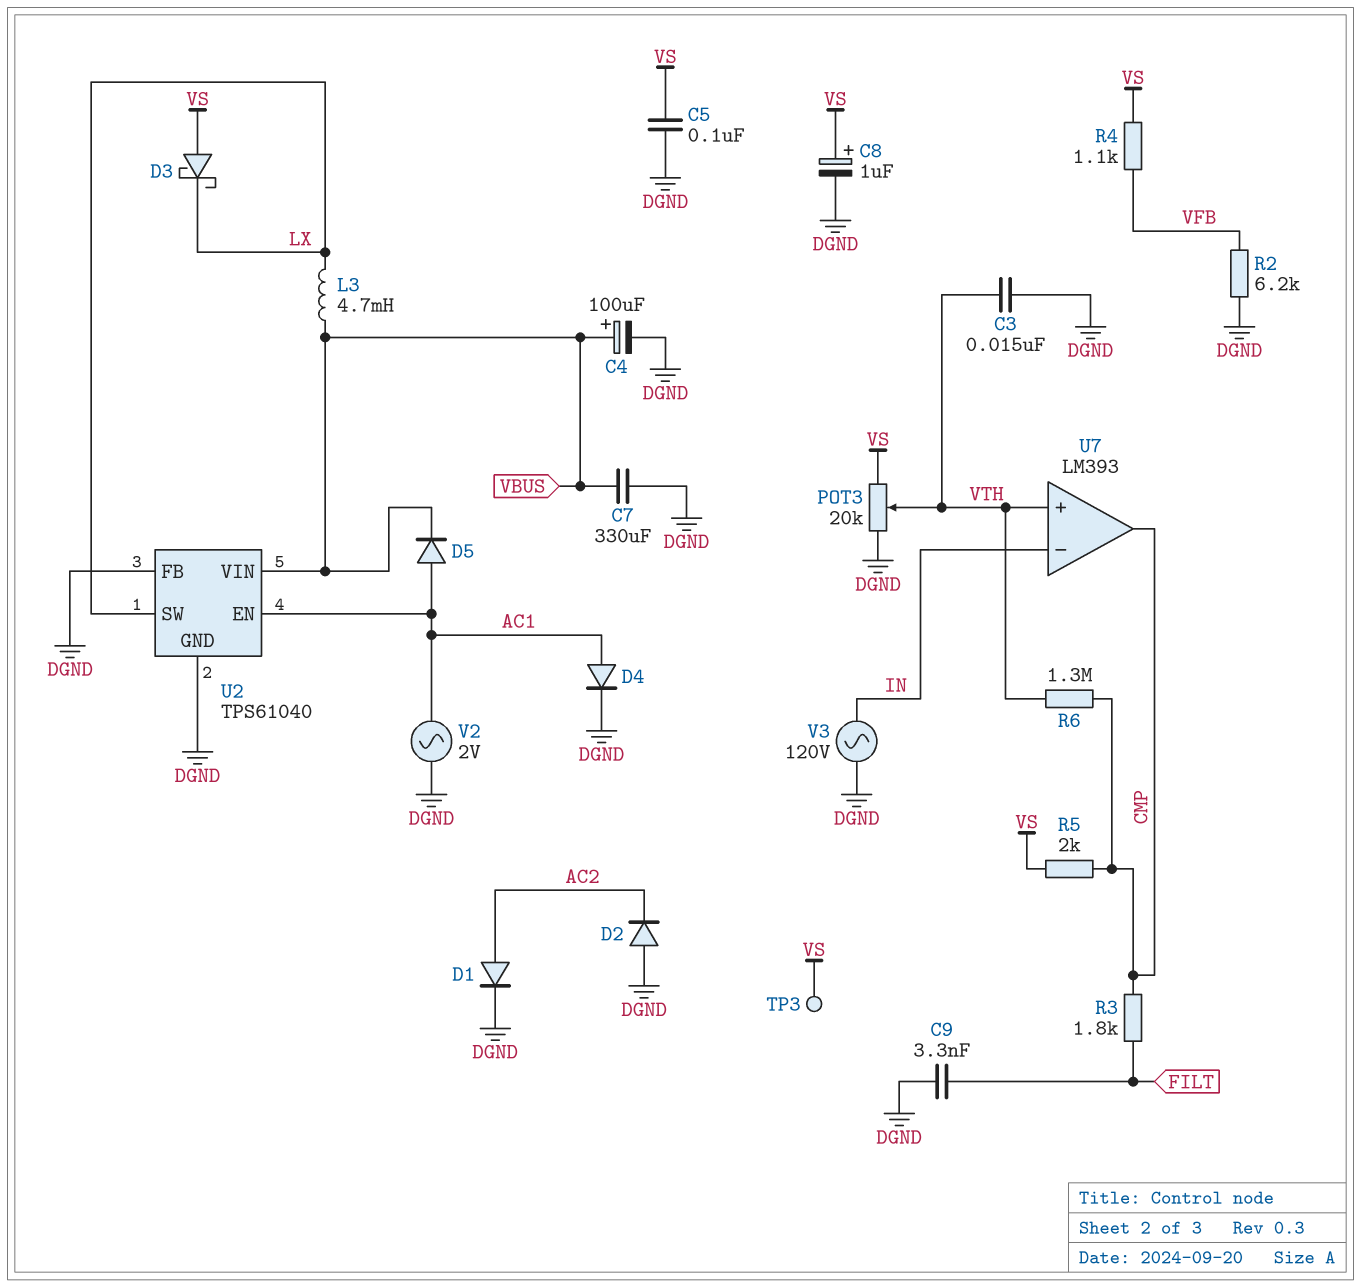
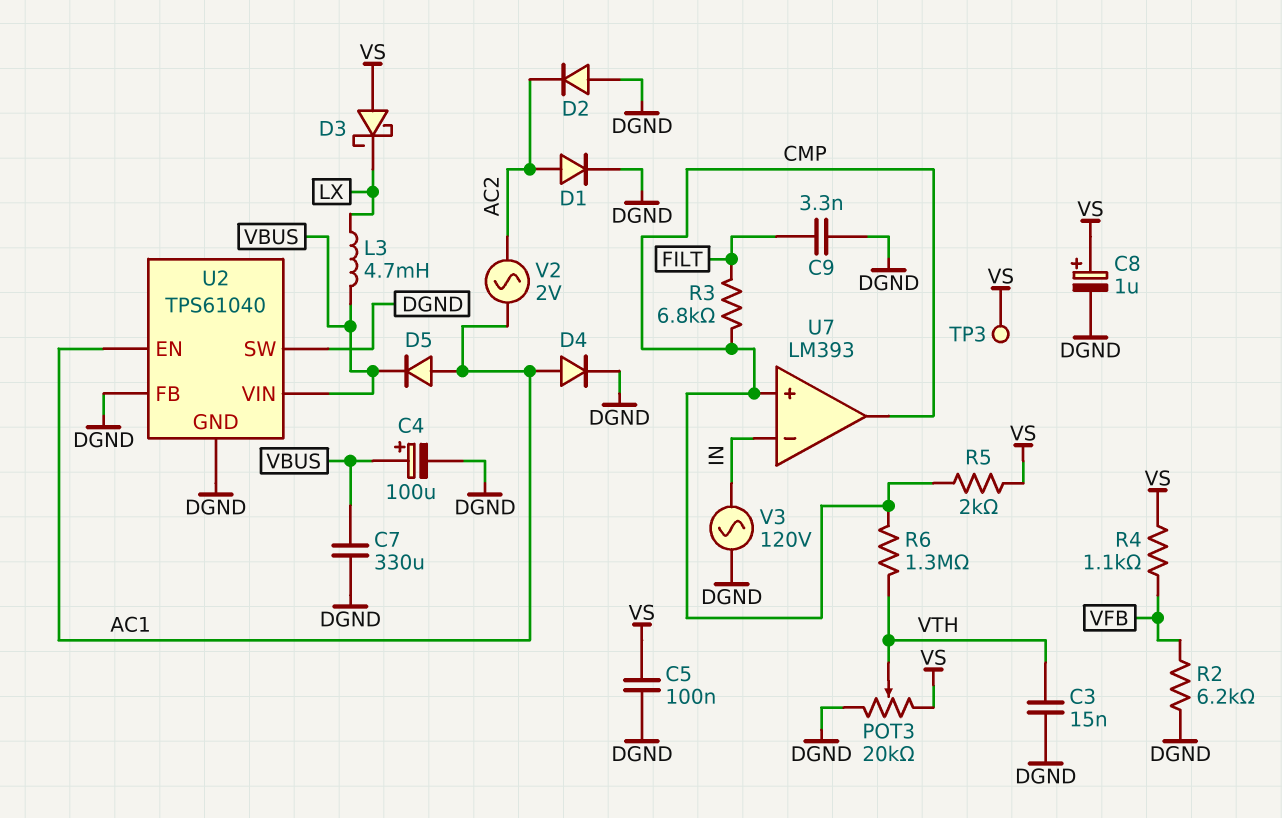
R3: 1.8k (CMP, FILT) -> 6.8k (CMP, FILT)
U2 pin SW: LX -> DGND
U7 pin in+: VTH -> CMP
V2: AC 2V (AC1, DGND) -> AC 2V (AC1, AC2)

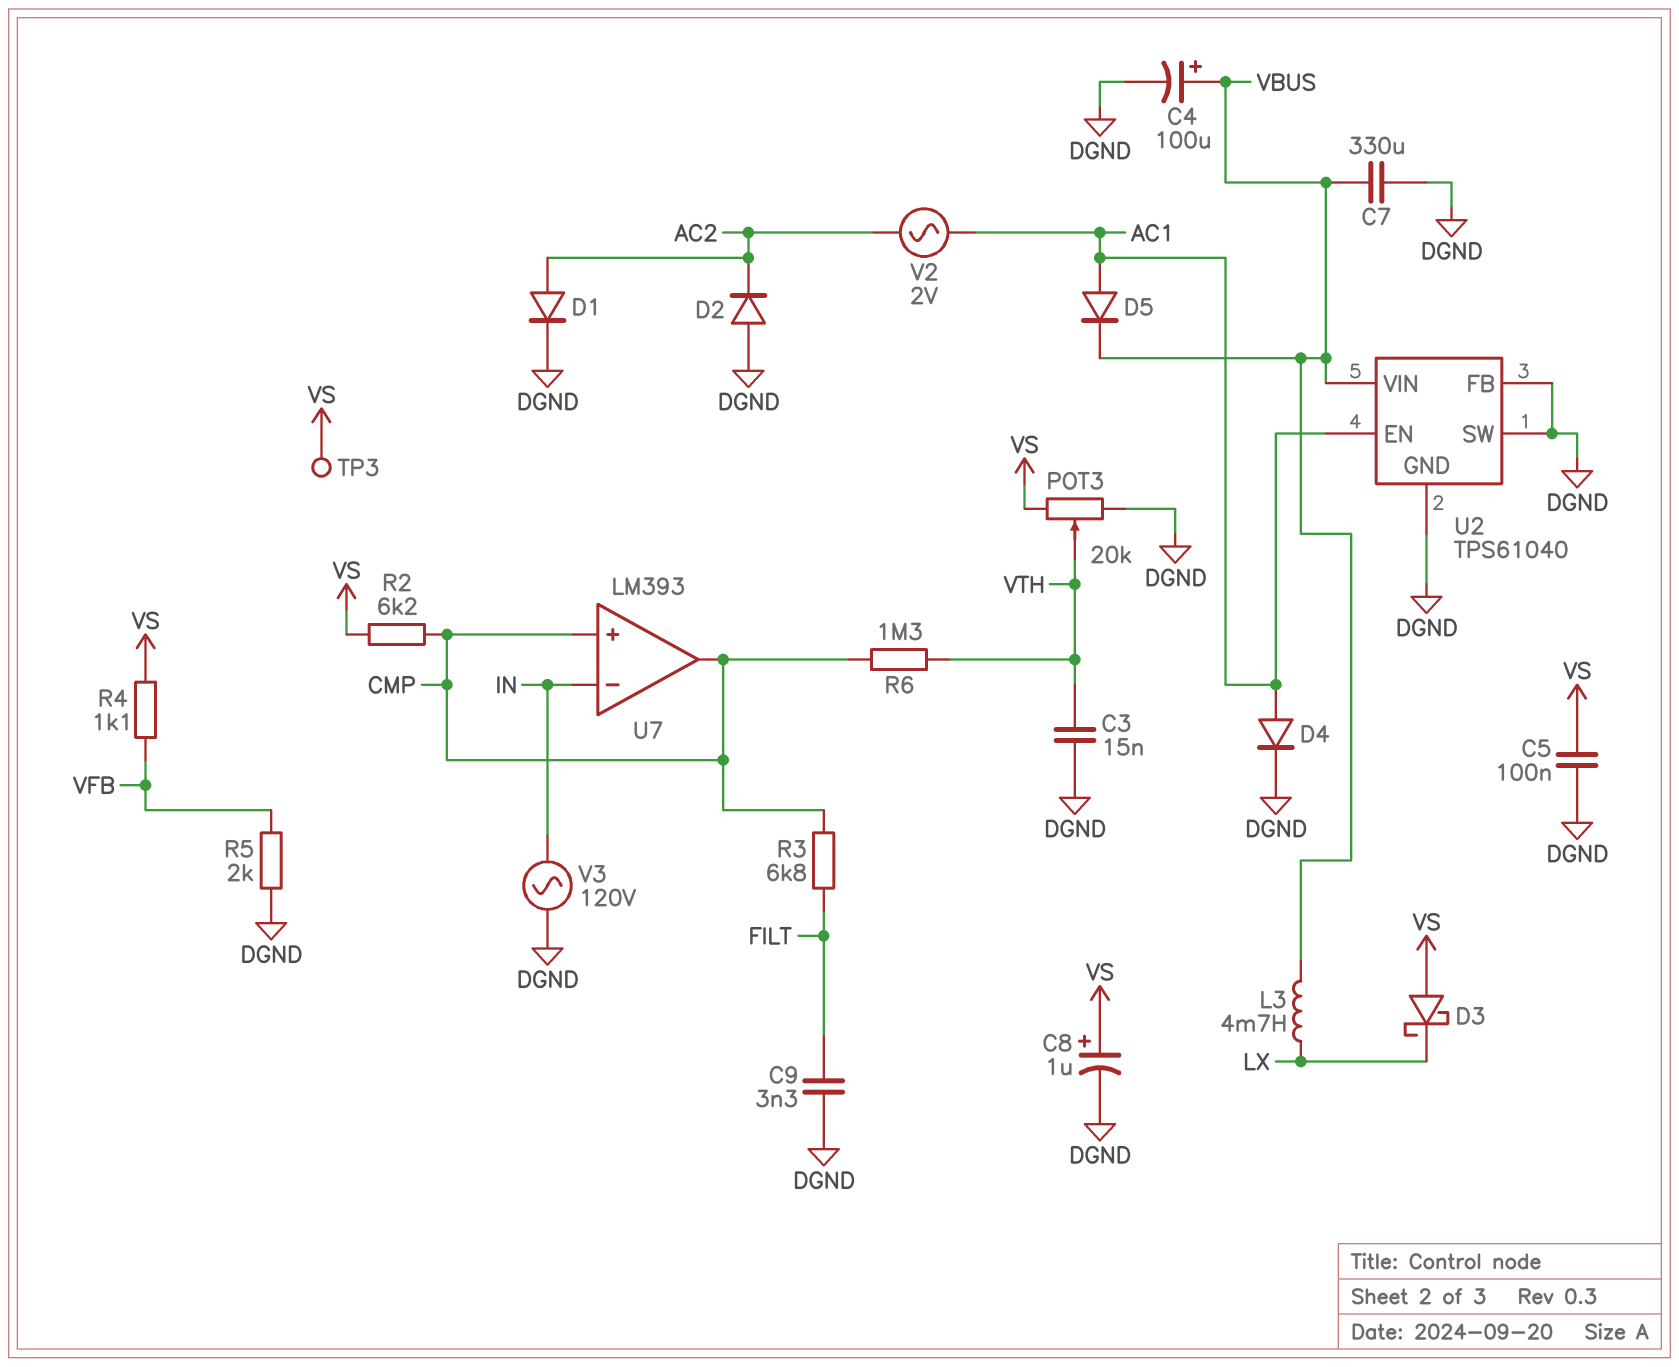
R2: 6.2k (DGND, VFB) -> 6.2k (CMP, VS)
R5: 2k (CMP, VS) -> 2k (DGND, VFB)

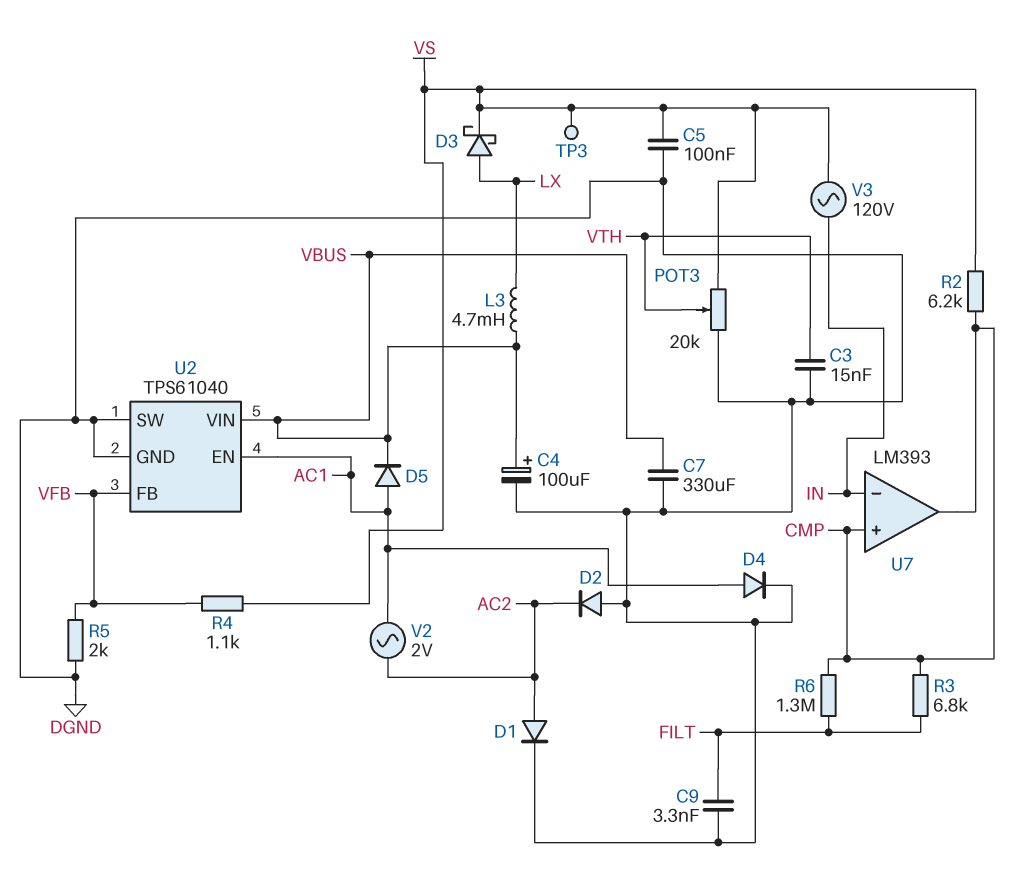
C8: 1uF (plus VS, minus DGND) -> none
D3: schottky (A VS, K LX) -> schottky (A LX, K VS)
R6: 1.3M (CMP, VTH) -> 1.3M (CMP, FILT)
U2 pin FB: DGND -> VFB
V3: AC 120V (DGND, IN) -> AC 120V (IN, VS)

